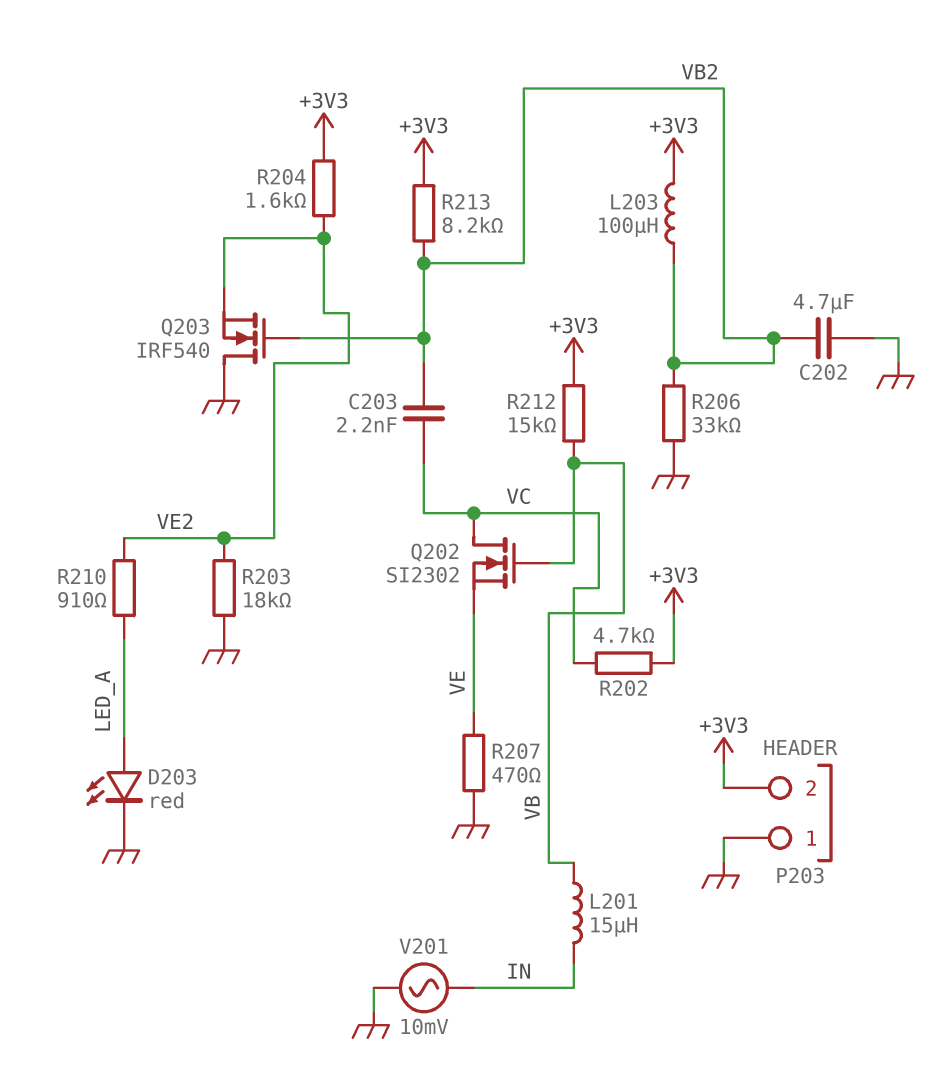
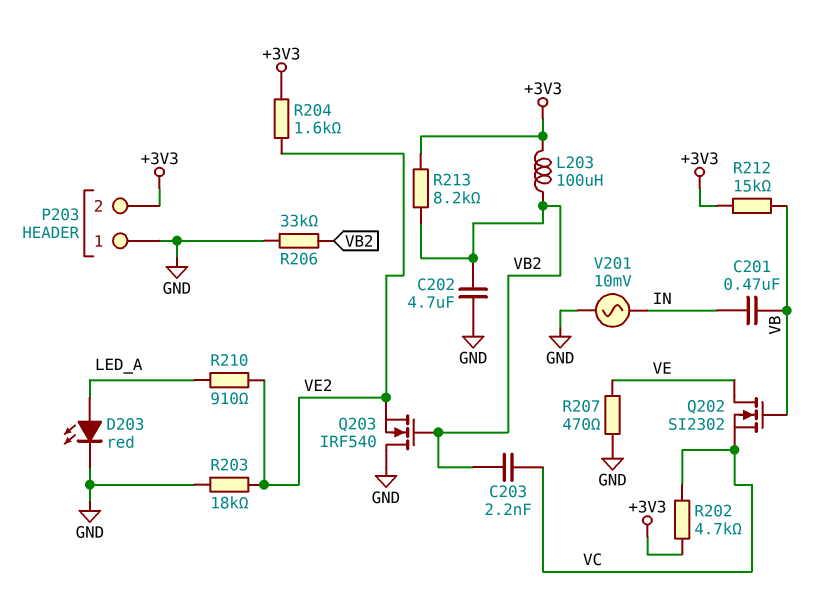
C201: none -> 470nF (IN, VB)
L201: 15uH (IN, VB) -> none
Q202: NMOS SI2302 (G VB, D VC, S VE) -> NMOS SI2302 (G VB, D VE, S VC)

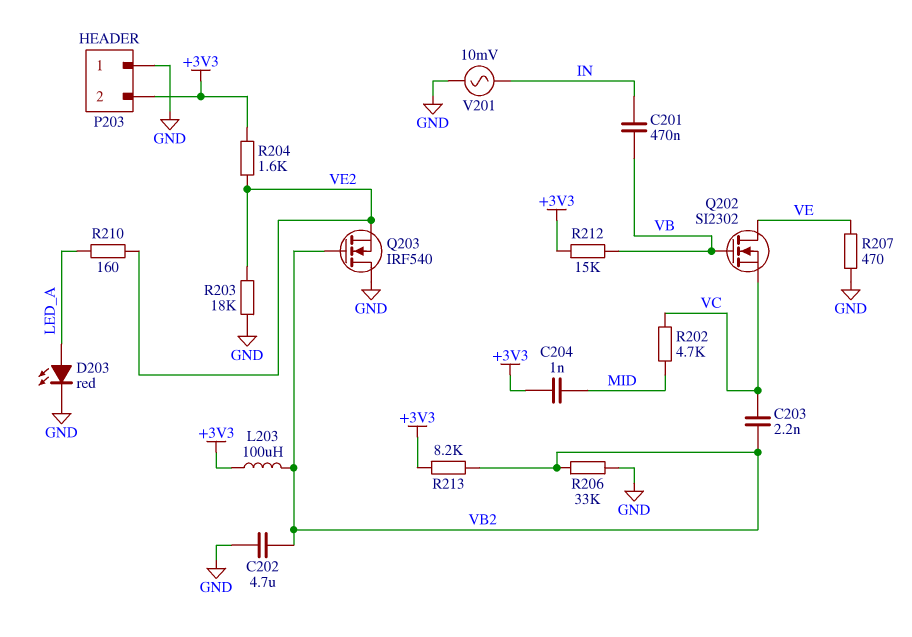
C204: none -> 1nF (+3V3, MID)
R202: 4.7k (+3V3, VC) -> 4.7k (MID, VC)
R210: 910 (LED_A, VE2) -> 160 (LED_A, VE2)

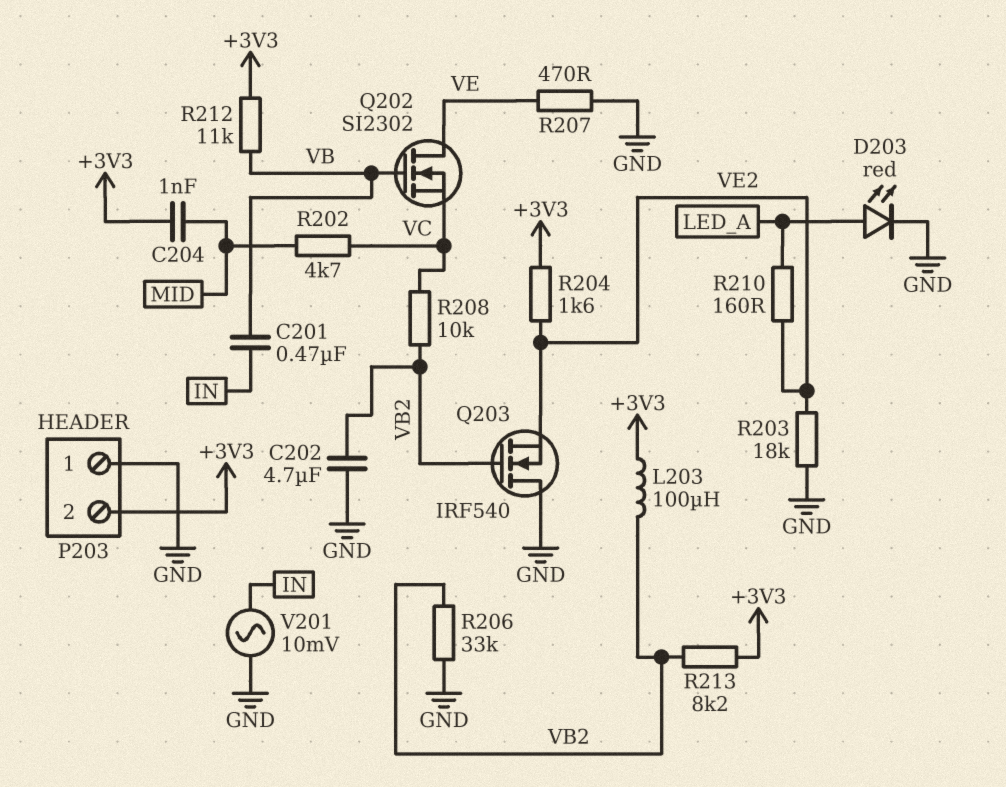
C203: 2.2nF (VB2, VC) -> none
R208: none -> 10k (VB2, VC)
R212: 15k (+3V3, VB) -> 11k (+3V3, VB)

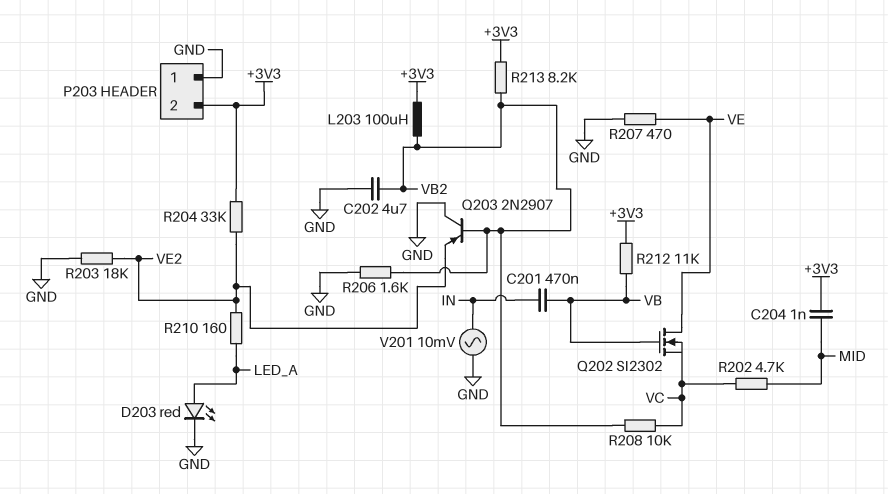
Q203: NMOS IRF540 (G VB2, D GND, S VE2) -> PNP 2N2907 (B VB2, C GND, E VE2)
R204: 1.6k (+3V3, VE2) -> 33k (+3V3, VE2)
R206: 33k (GND, VB2) -> 1.6k (GND, VB2)

